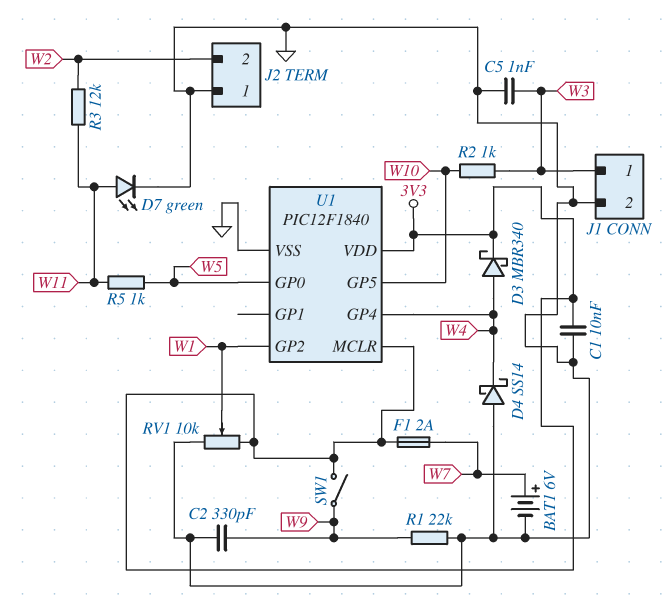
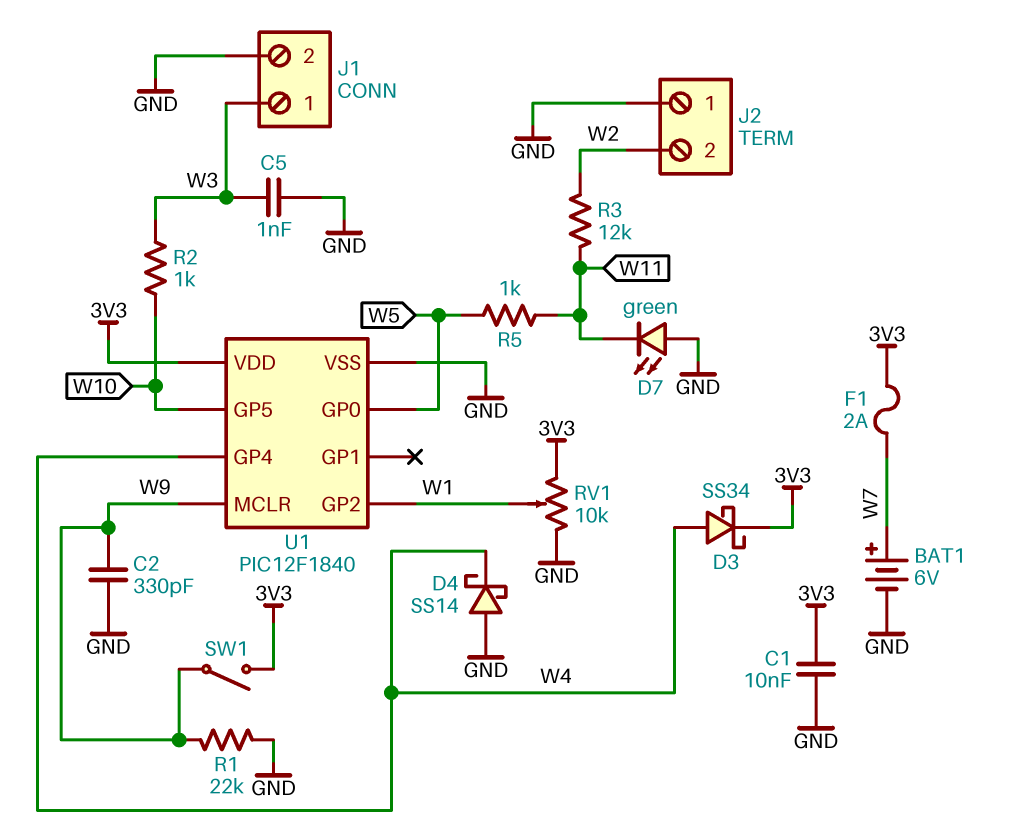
D3: schottky MBR340 (A W4, K 3V3) -> schottky SS34 (A W4, K 3V3)
D7: LED green (A W11, K GND) -> LED green (A GND, K W11)
U1 pin MCLR: 3V3 -> W9

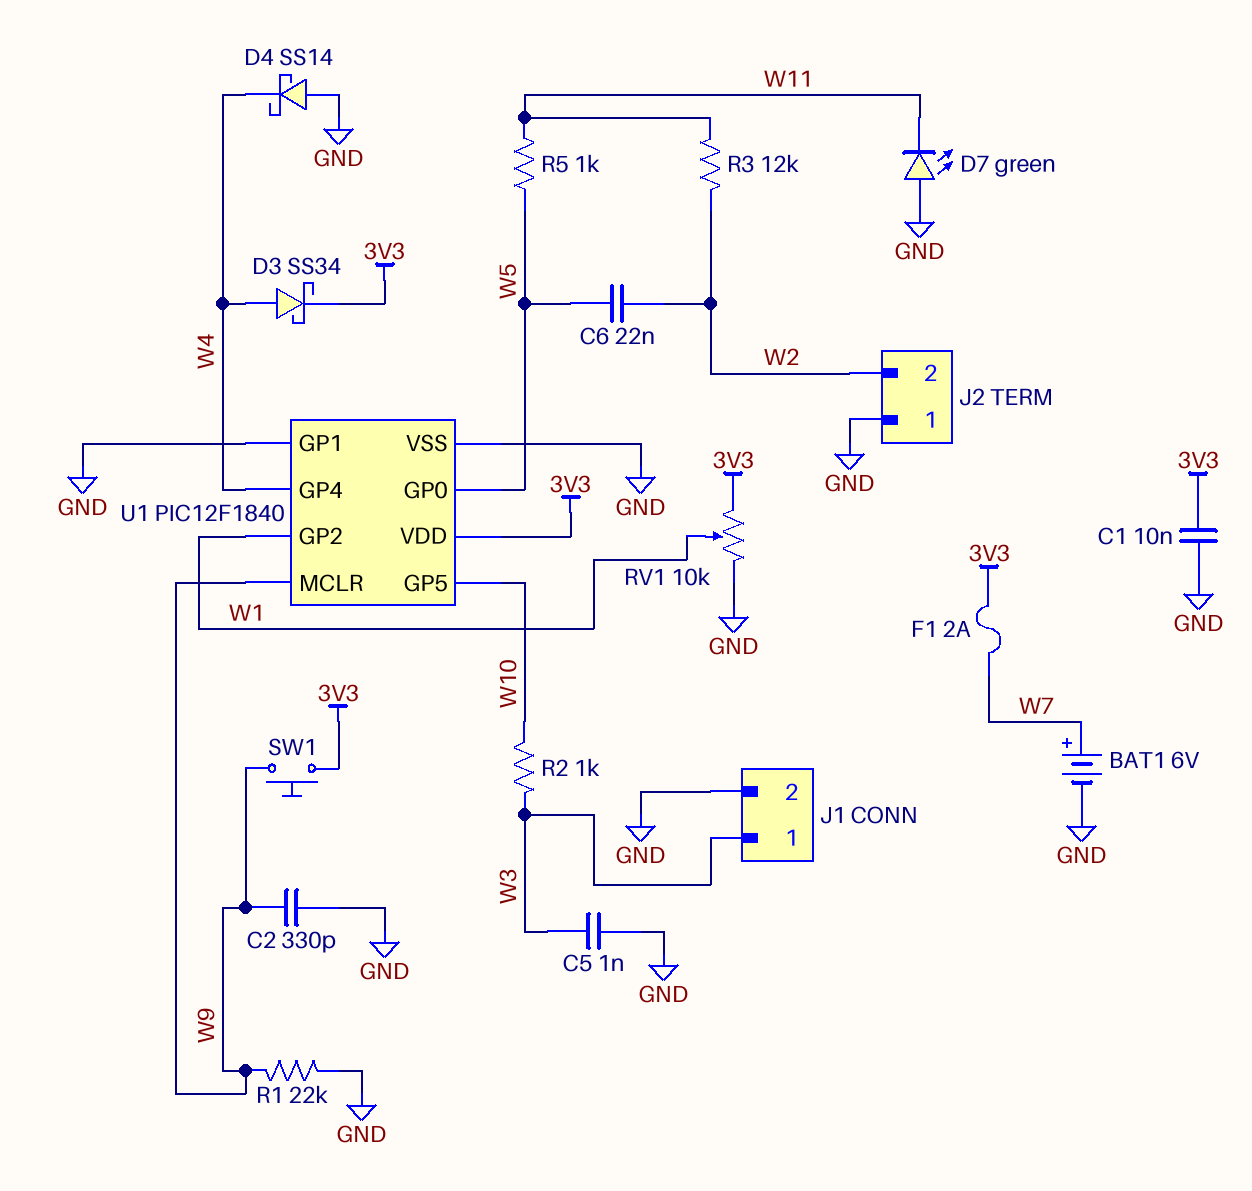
C6: none -> 22nF (W2, W5)
SW1: switch (3V3, W9) -> button (3V3, W9)
U1 pin GP1: none -> GND

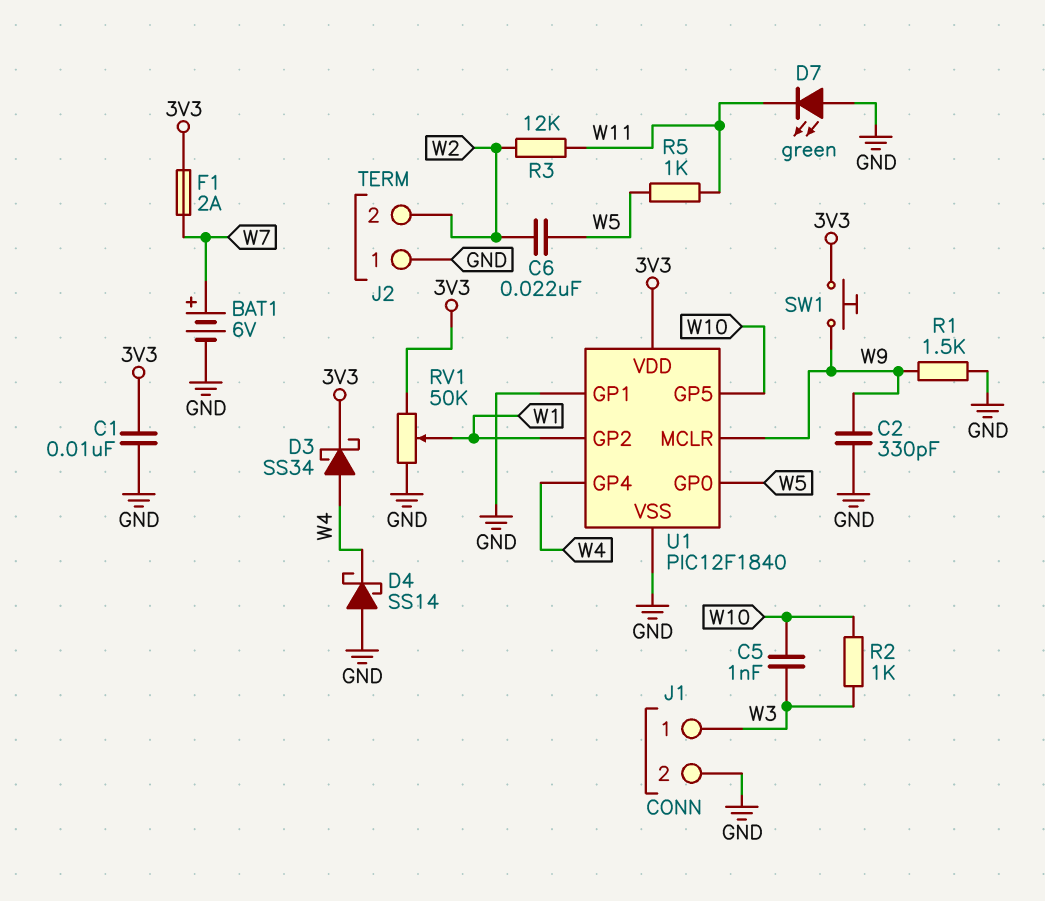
C5: 1nF (GND, W3) -> 1nF (W3, W10)
R1: 22k (GND, W9) -> 1.5k (GND, W9)
RV1: 10k (3V3, GND, wiper W1) -> 50k (3V3, GND, wiper W1)

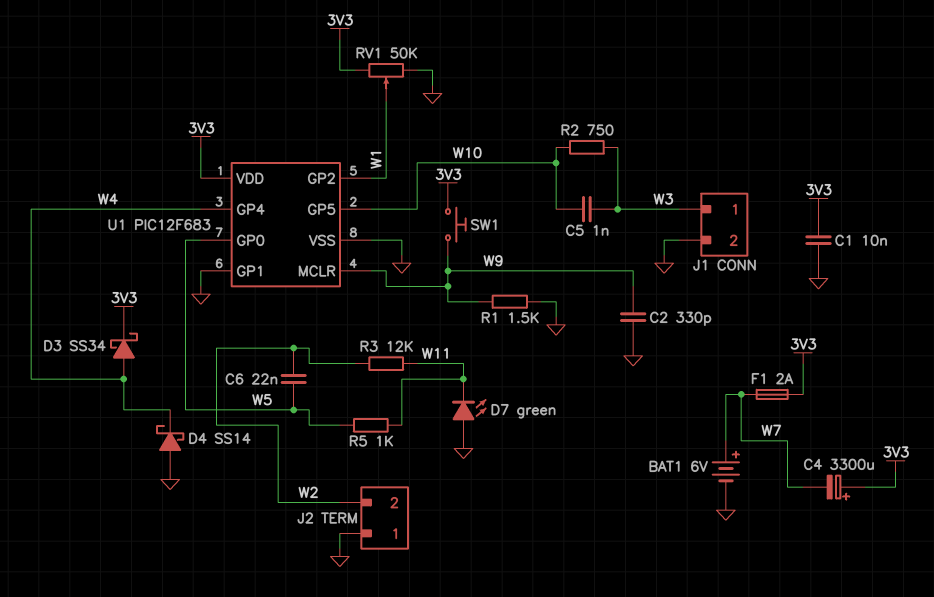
C4: none -> 3300uF (plus 3V3, minus W7)
R2: 1k (W3, W10) -> 750 (W3, W10)
U1: PIC12F1840 -> PIC12F683

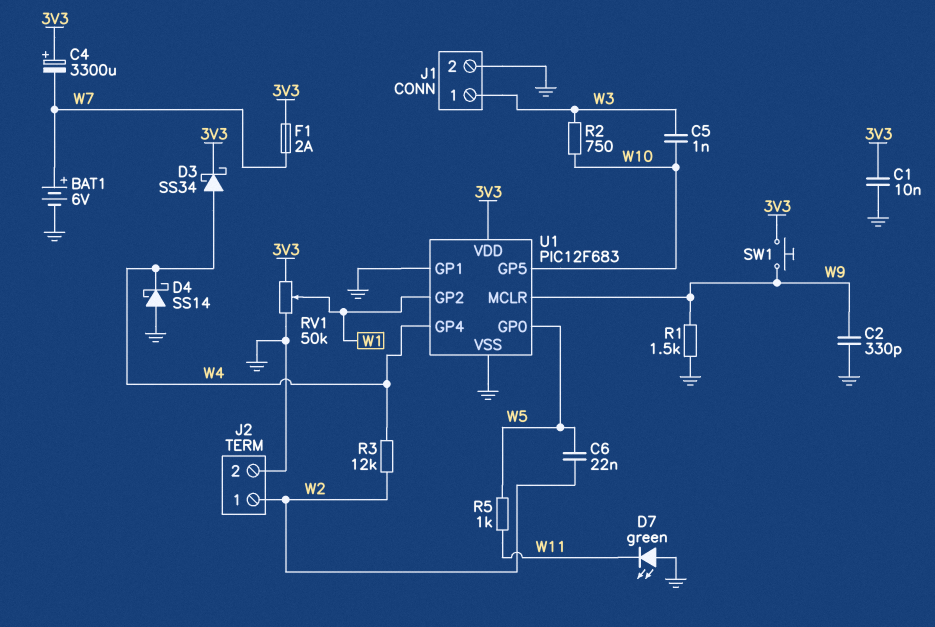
J2 pin 1: GND -> W2
J2 pin 2: W2 -> GND
R3: 12k (W2, W11) -> 12k (W2, W4)

